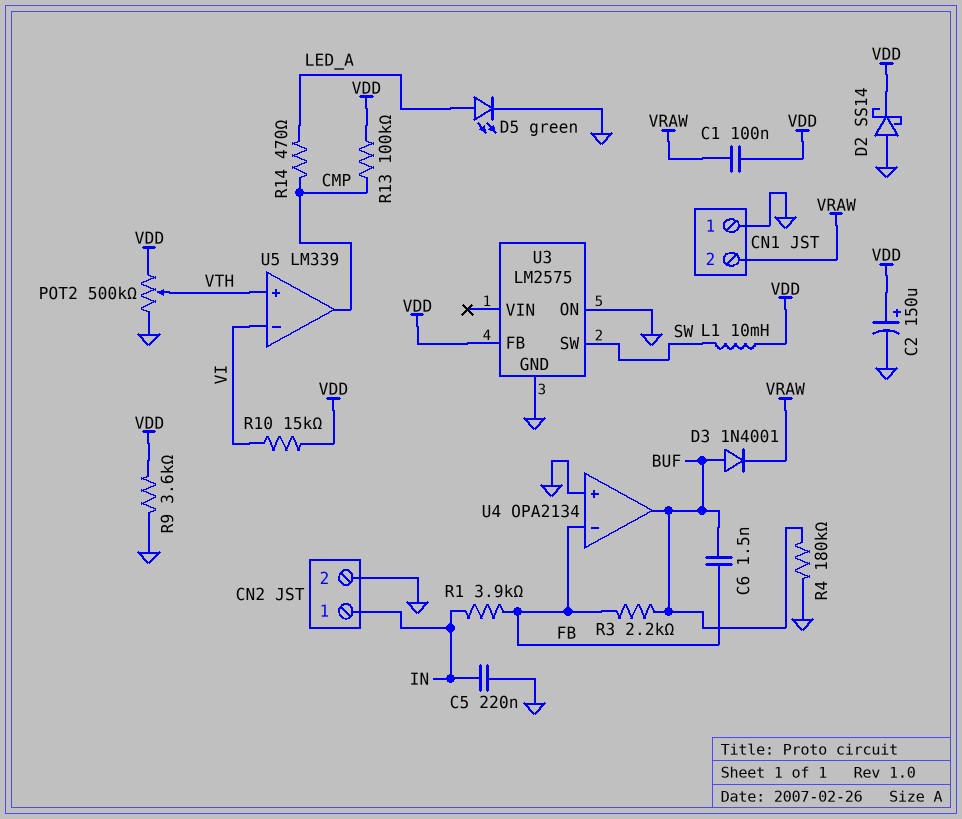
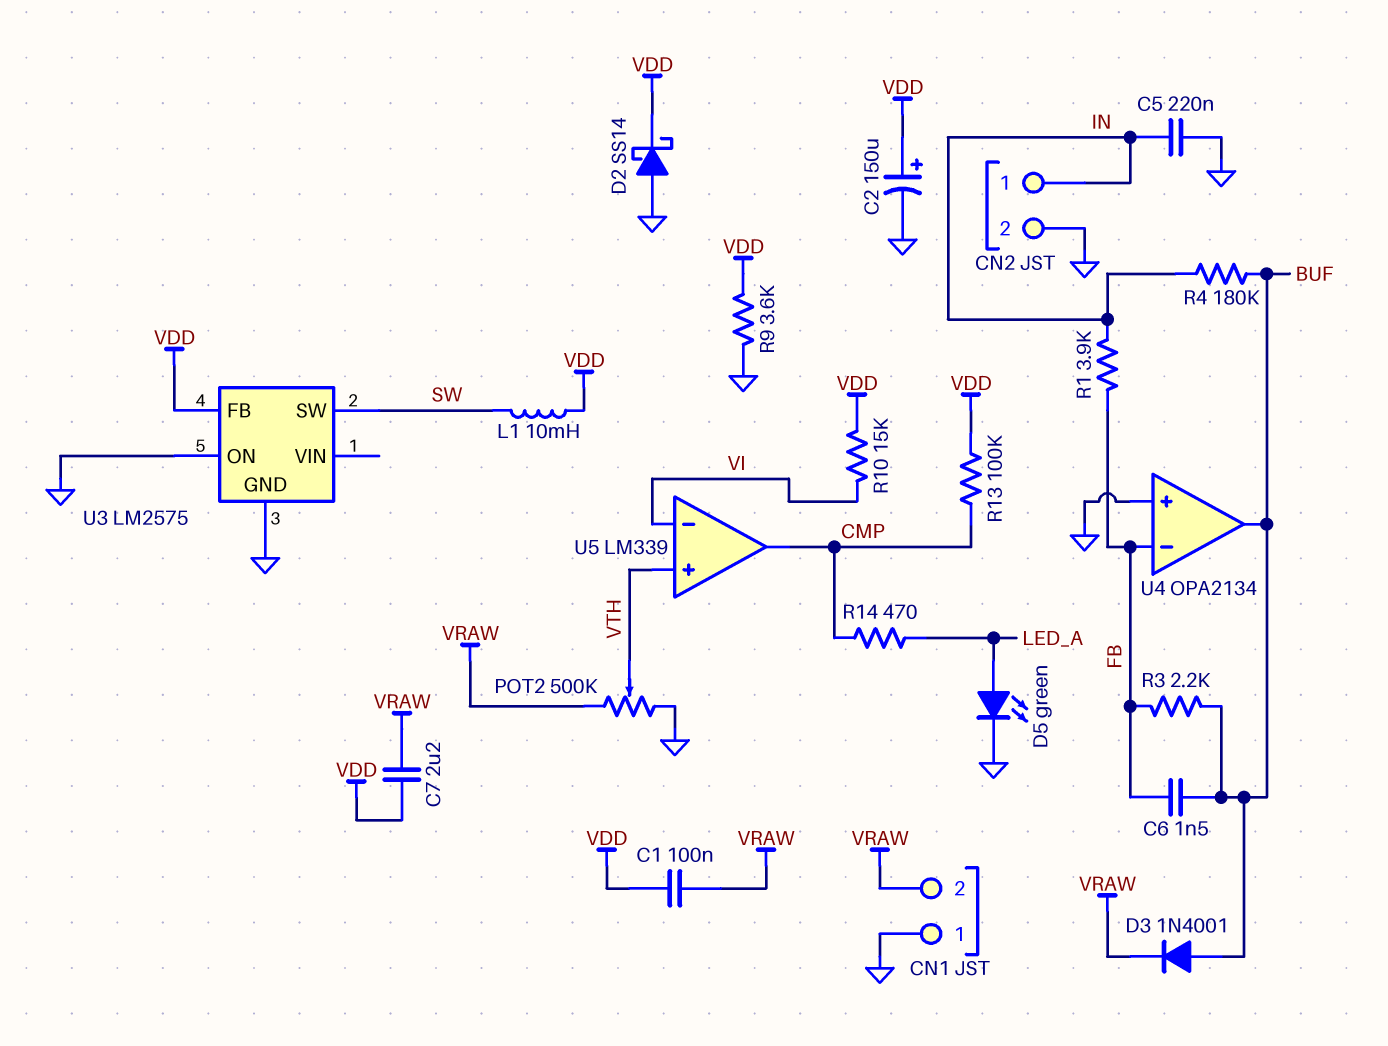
C7: none -> 2.2uF (VDD, VRAW)
POT2: 500k (GND, VDD, wiper VTH) -> 500k (GND, VRAW, wiper VTH)
R4: 180k (BUF, GND) -> 180k (BUF, IN)

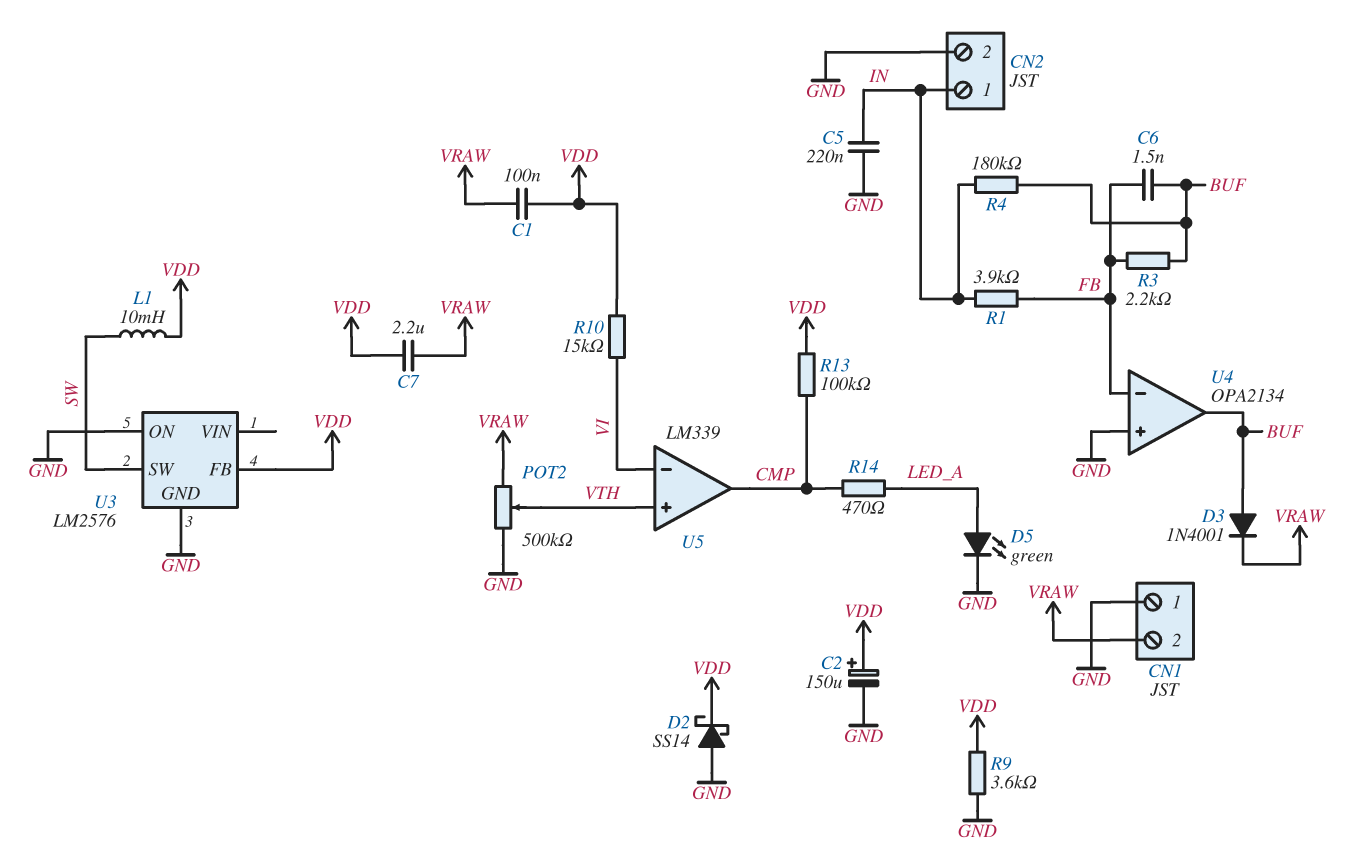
U3: LM2575 -> LM2576

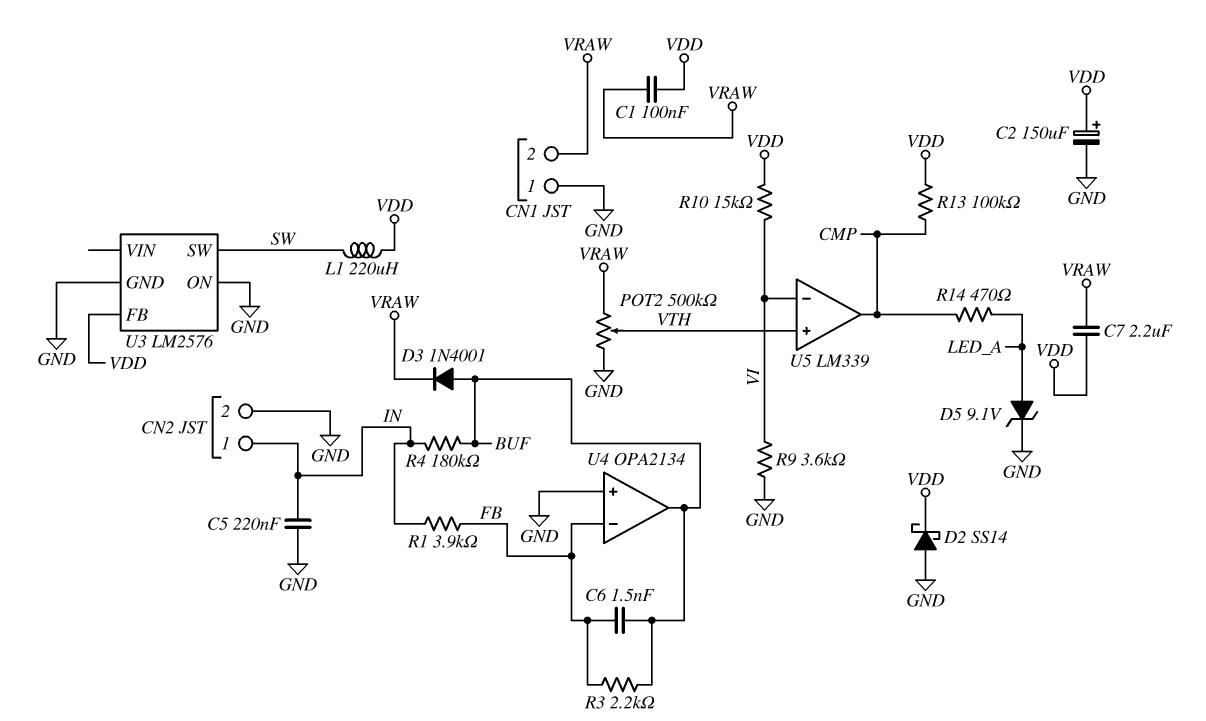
D5: LED green (A LED_A, K GND) -> zener 9.1V (A LED_A, K GND)
L1: 10mH (SW, VDD) -> 220uH (SW, VDD)
R9: 3.6k (GND, VDD) -> 3.6k (GND, VI)

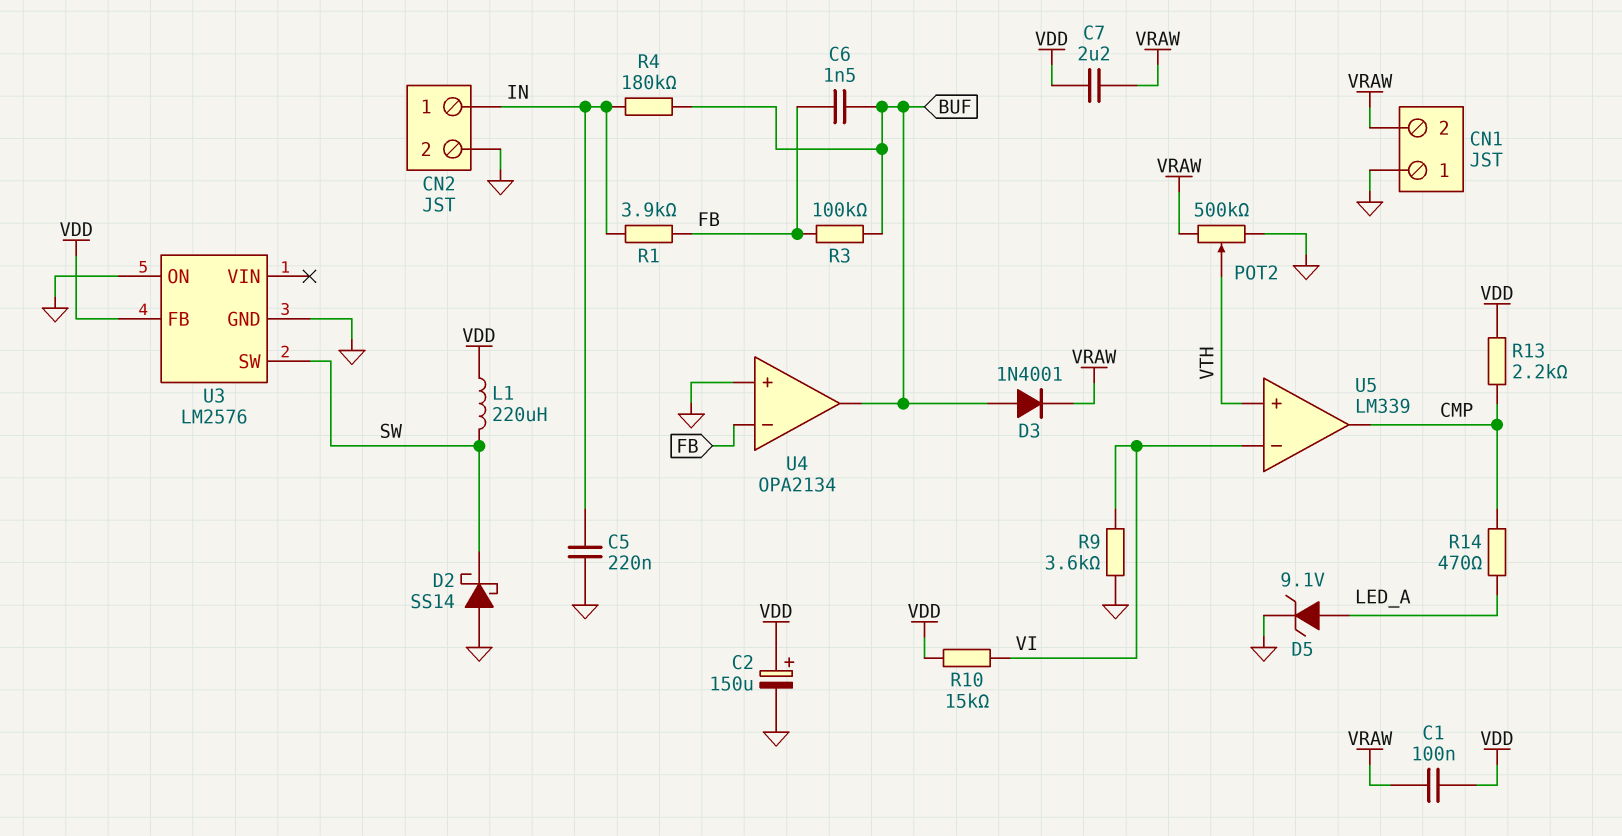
D2: schottky SS14 (A GND, K VDD) -> schottky SS14 (A GND, K SW)
R3: 2.2k (BUF, FB) -> 100k (BUF, FB)
R13: 100k (CMP, VDD) -> 2.2k (CMP, VDD)

